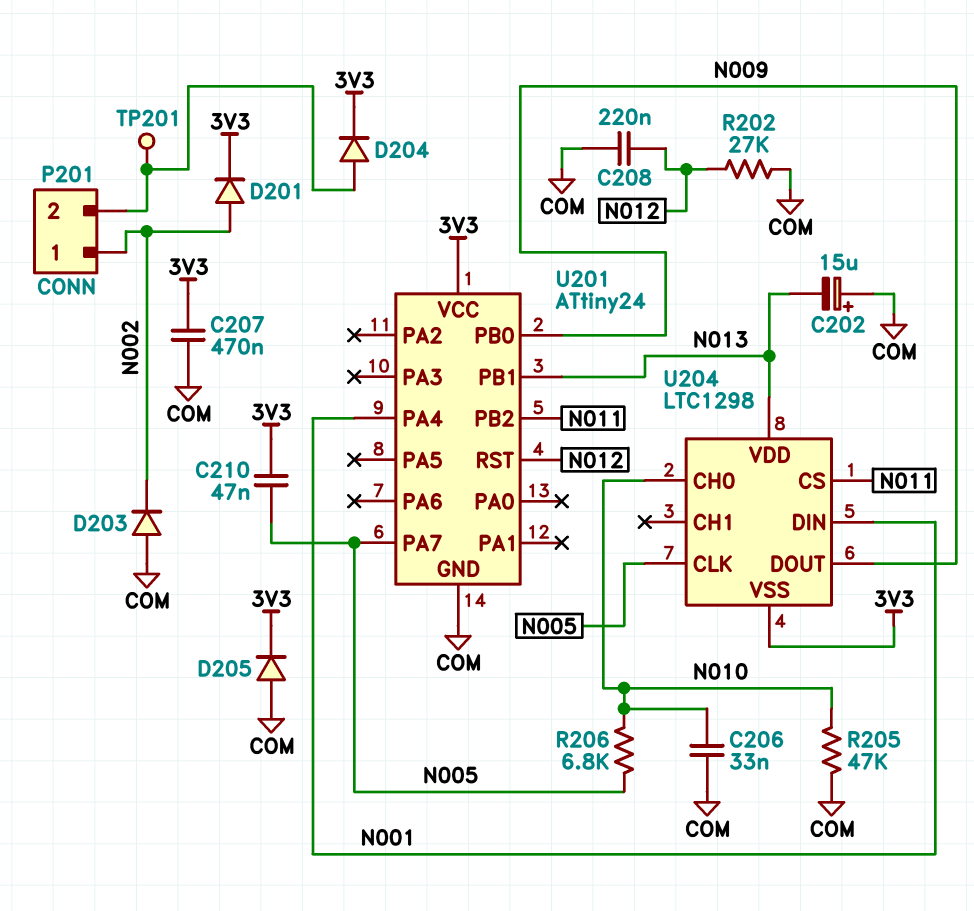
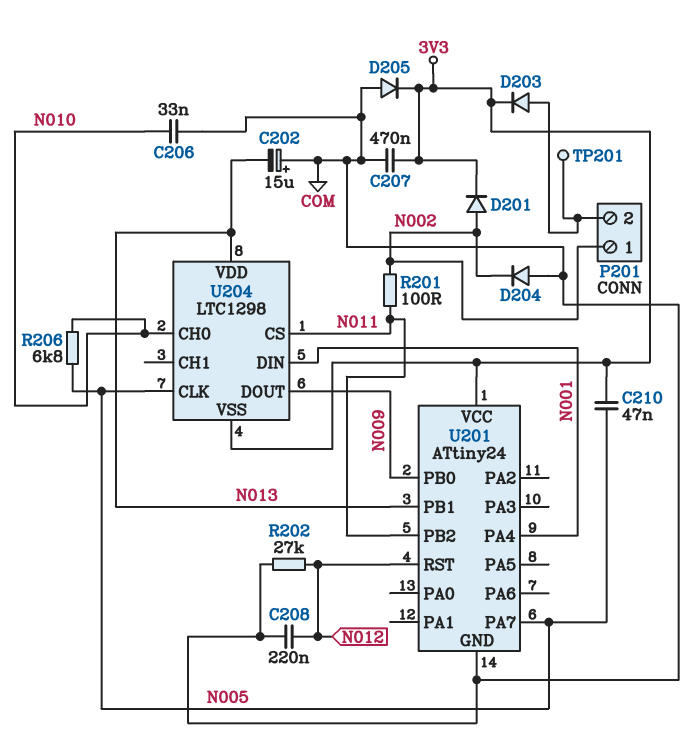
D203: diode (A COM, K N002) -> diode (A P201/2, K 3V3)
D204: diode (A P201/2, K 3V3) -> diode (A COM, K N002)
R201: none -> 100 (N002, N011)
R205: 47k (COM, N010) -> none

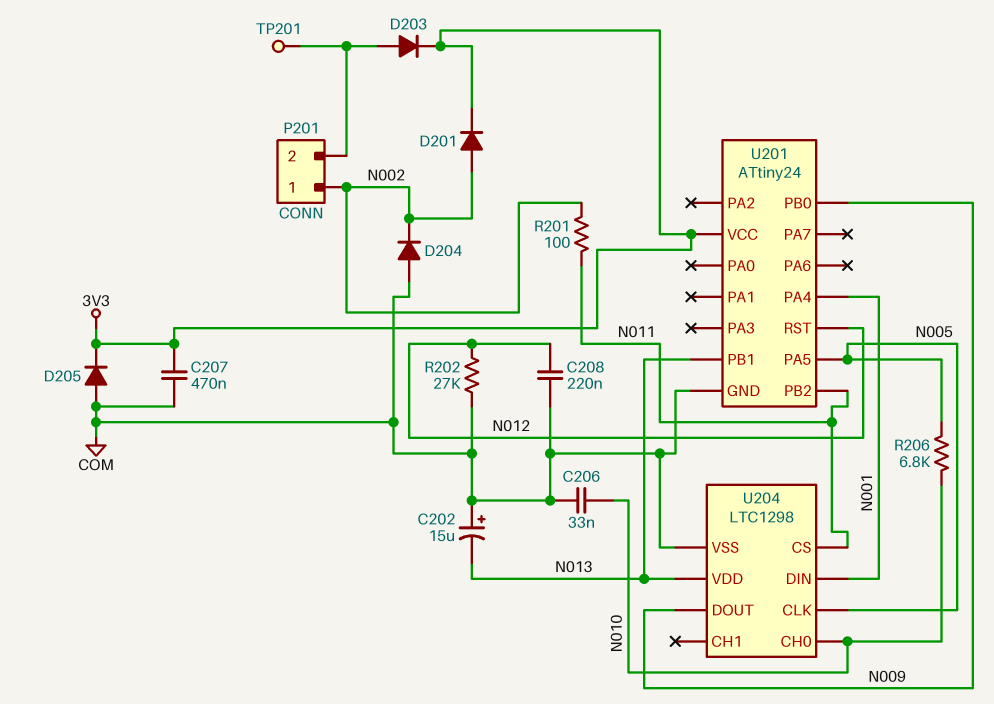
C210: 47nF (3V3, N005) -> none
U201 pin PA5: none -> N005
U201 pin PA7: N005 -> none
U204 pin VSS: 3V3 -> COM

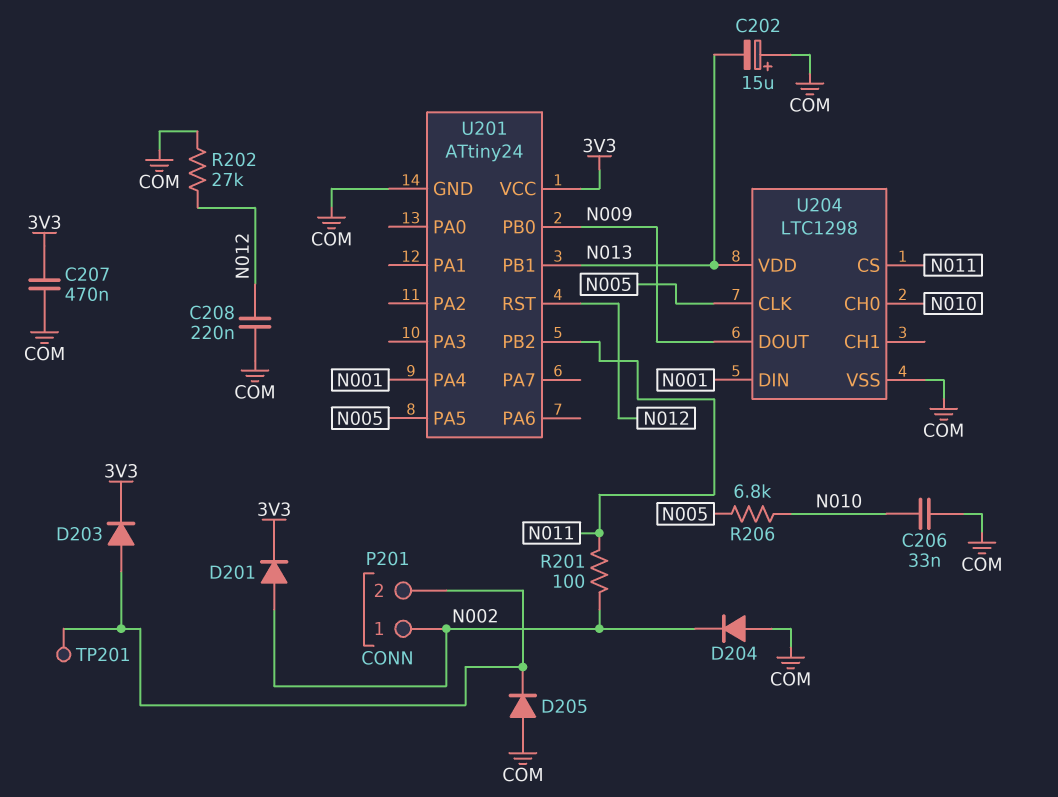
D205: diode (A COM, K 3V3) -> diode (A COM, K P201/2)

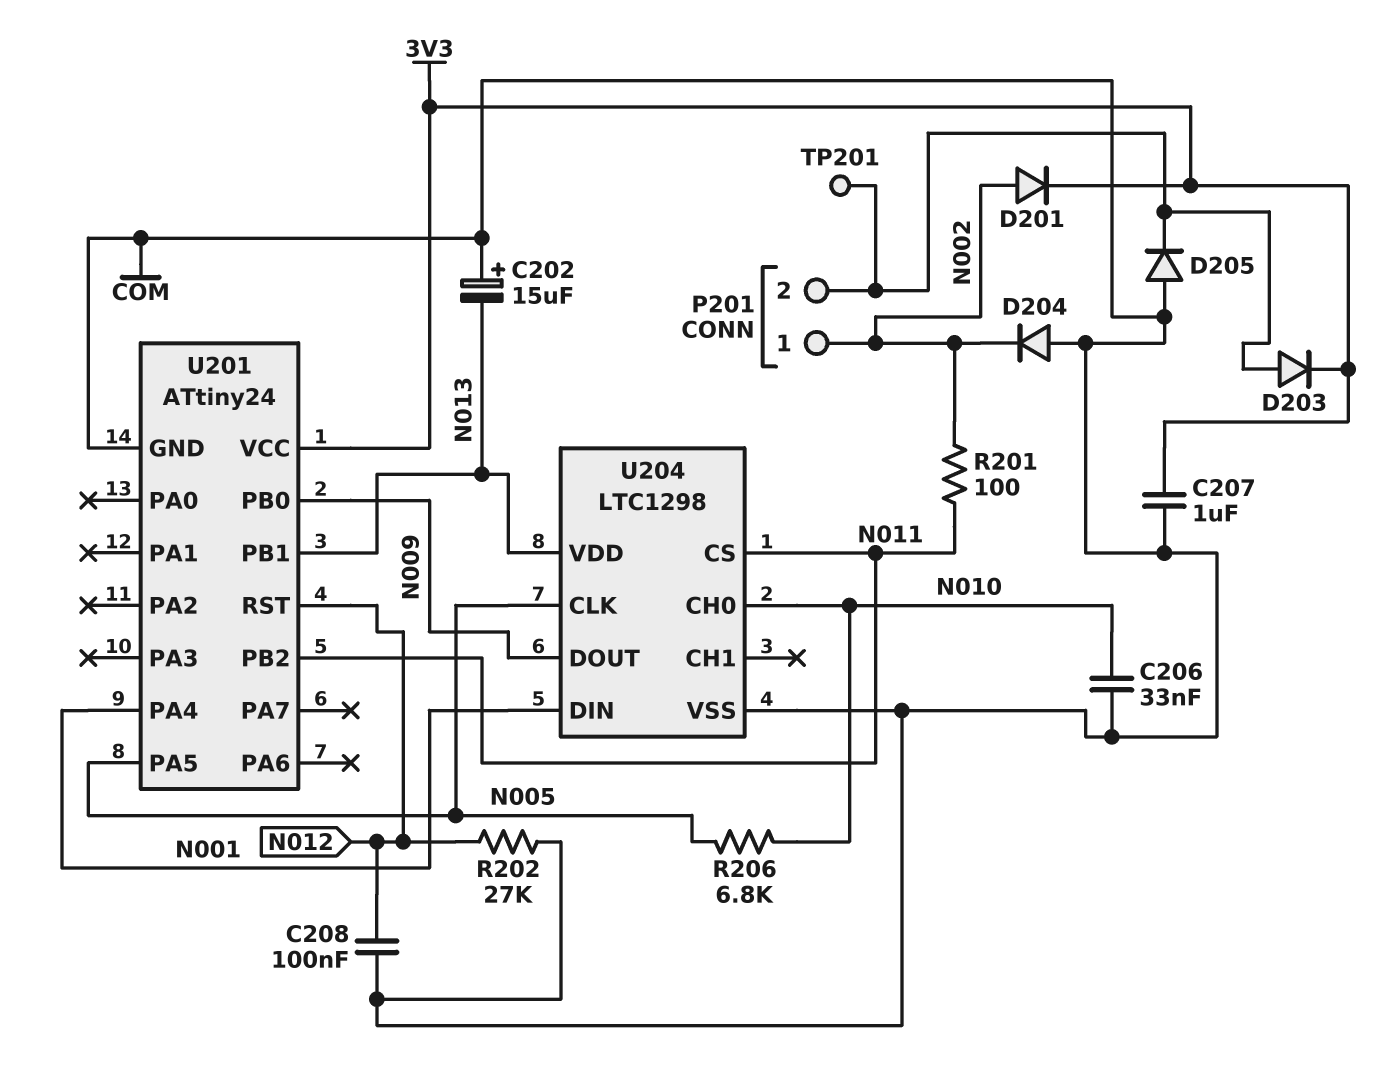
C207: 470nF (3V3, COM) -> 1uF (3V3, COM)
C208: 220nF (COM, N012) -> 100nF (COM, N012)

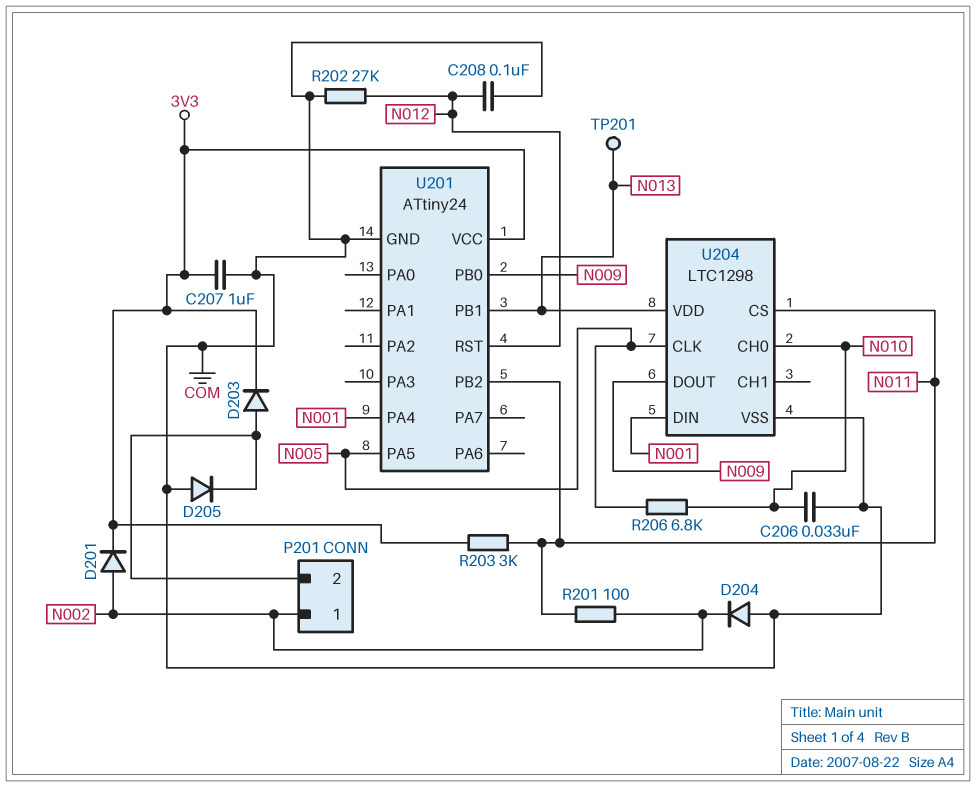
C202: 15uF (plus COM, minus N013) -> none
R203: none -> 3k (3V3, N011)
TP201: test point (P201/2) -> test point (N013)

